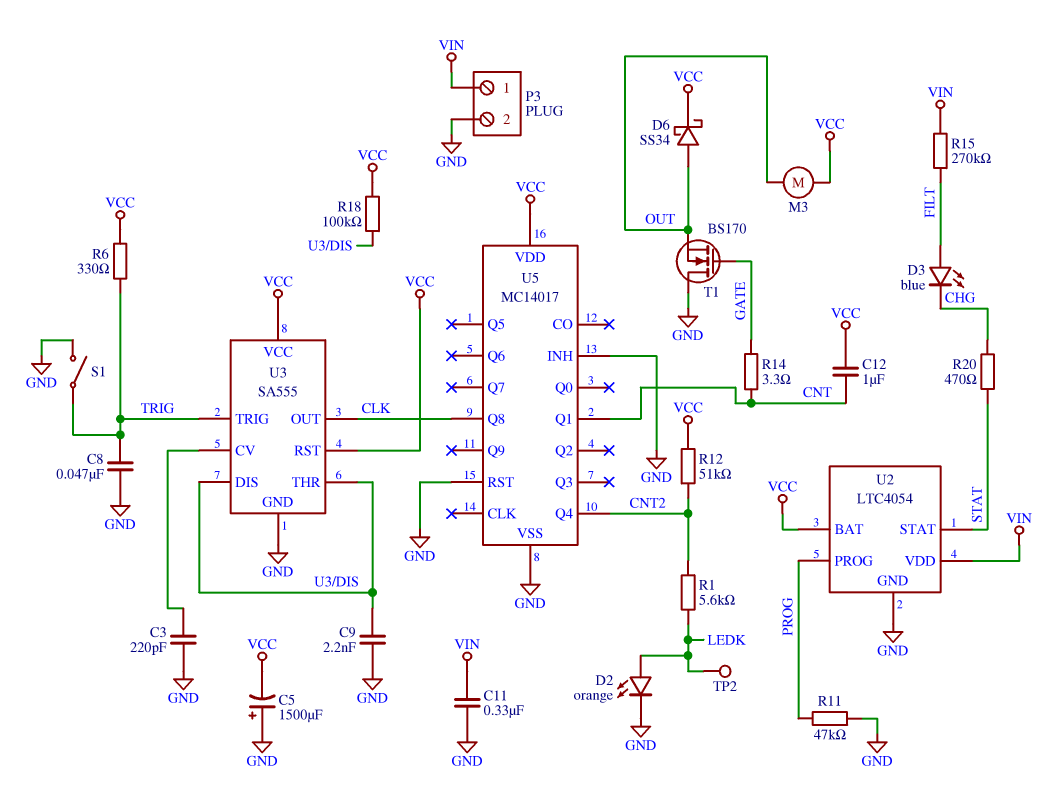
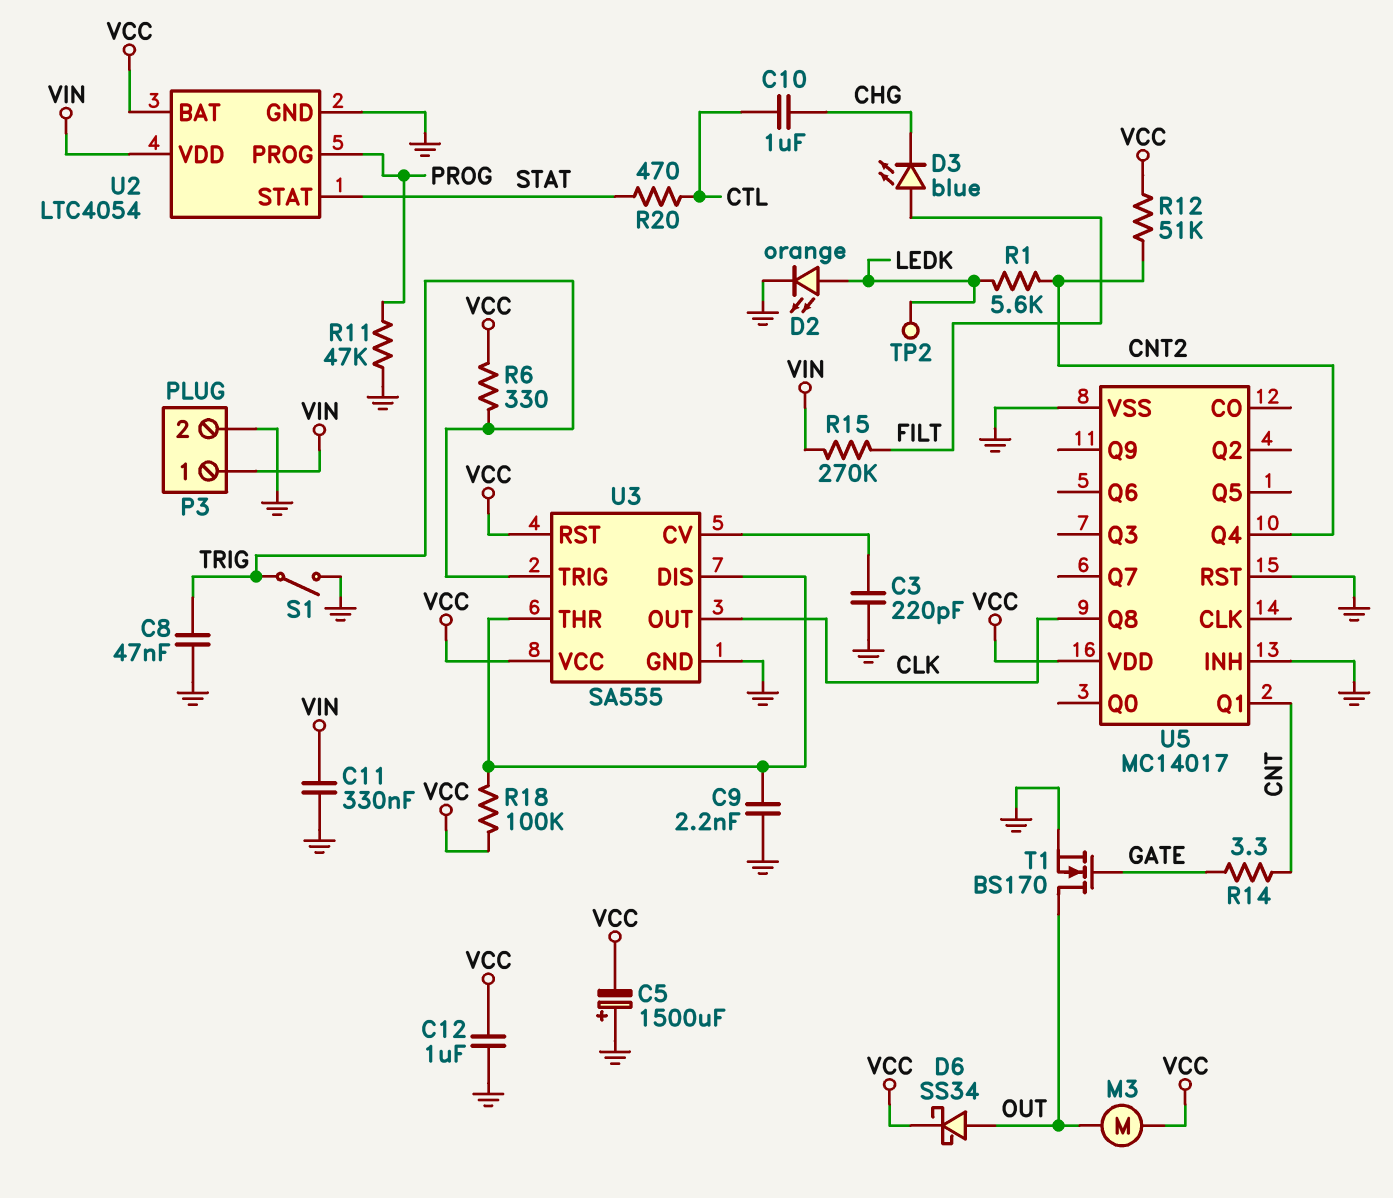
C10: none -> 1uF (CHG, CTL)
C12: 1uF (CNT, VCC) -> 1uF (GND, VCC)
R20: 470 (CHG, STAT) -> 470 (CTL, STAT)
T1: NMOS BS170 (G GATE, D GND, S OUT) -> NMOS BS170 (G GATE, D OUT, S GND)

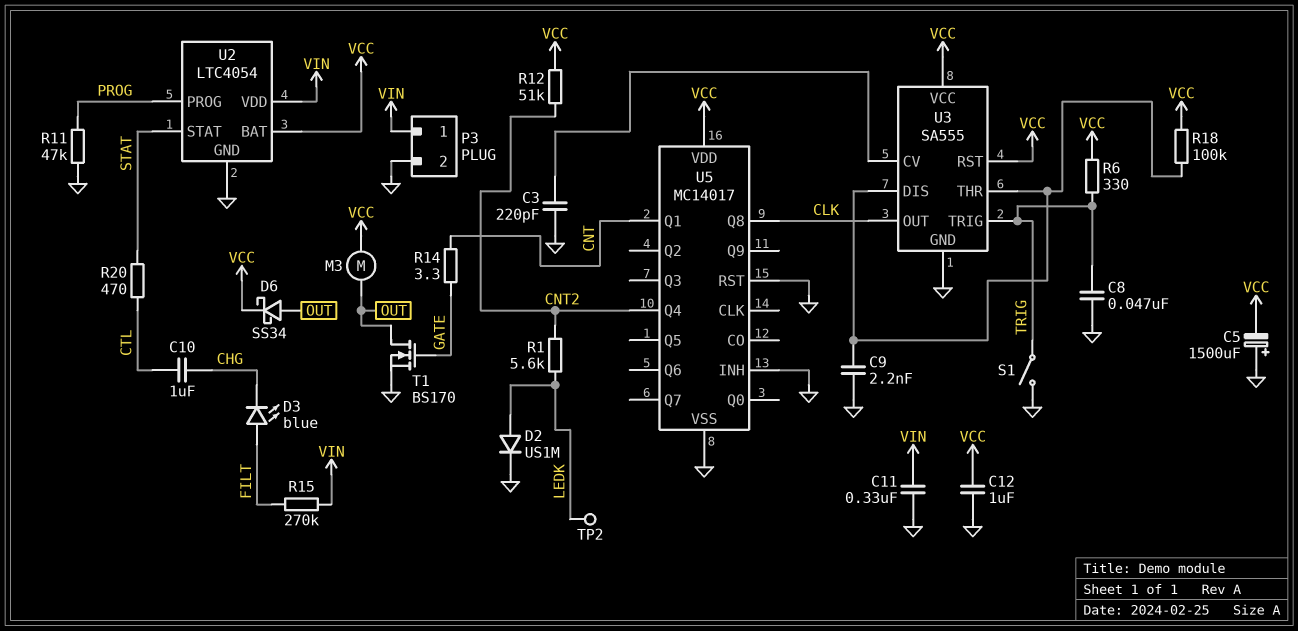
D2: LED orange (A LEDK, K GND) -> diode US1M (A LEDK, K GND)

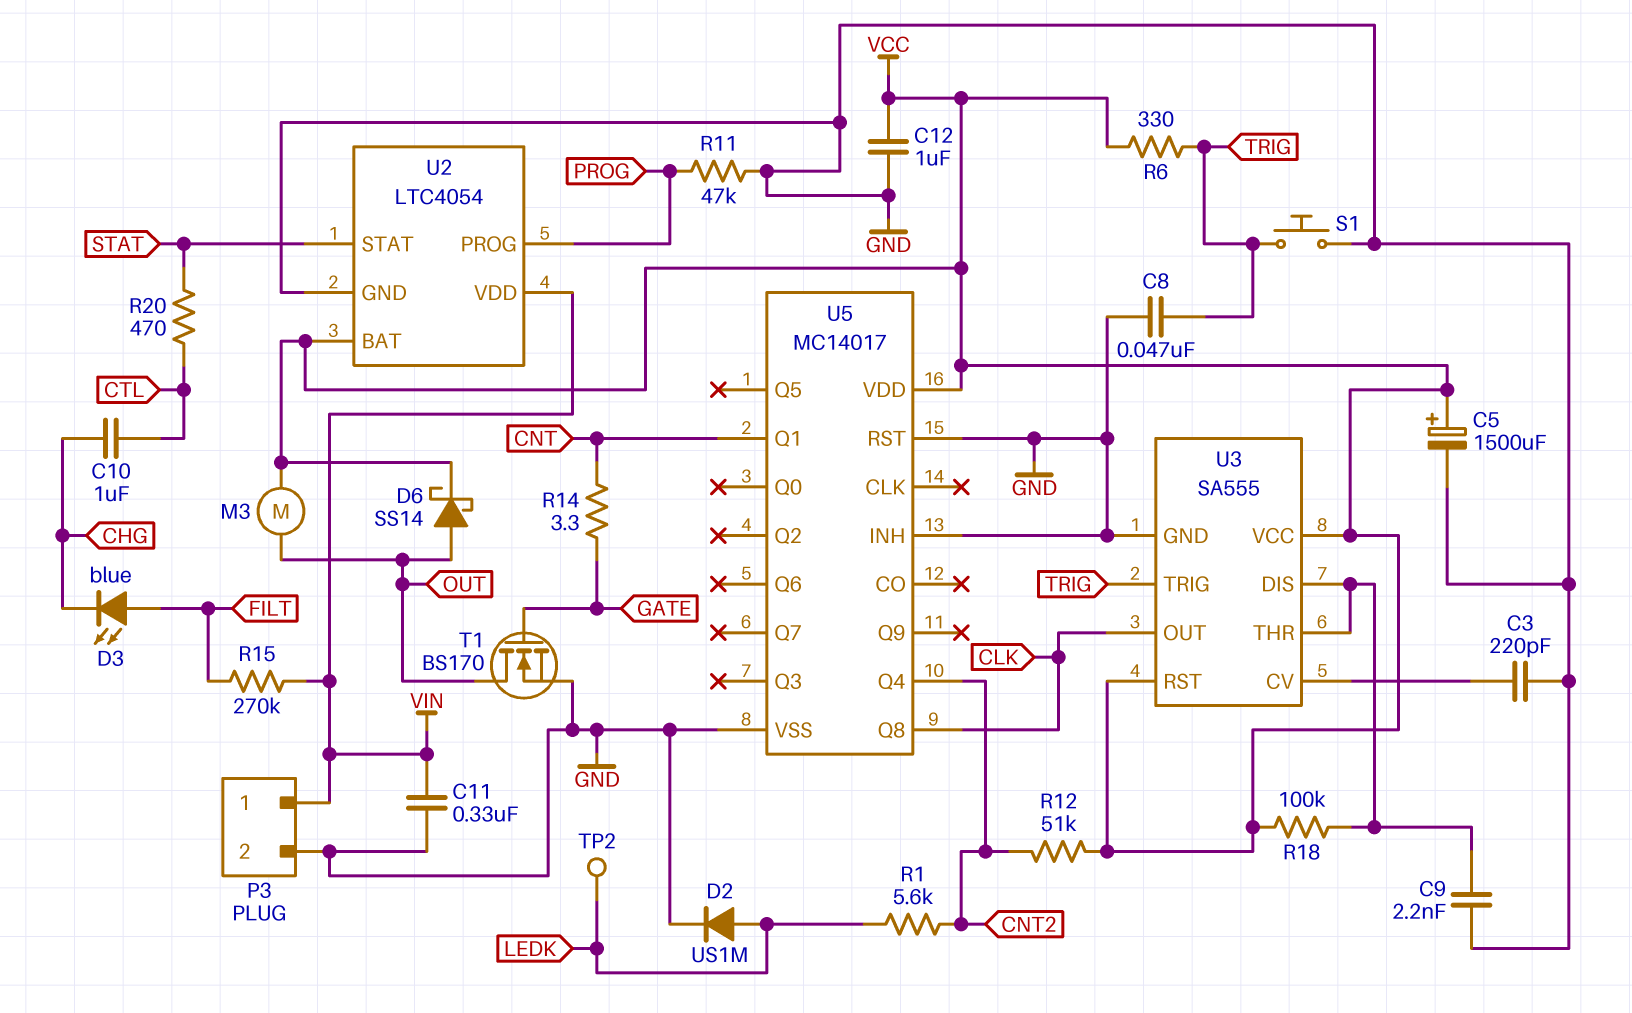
C5: 1500uF (plus GND, minus VCC) -> 1500uF (plus VCC, minus GND)
D6: schottky SS34 (A OUT, K VCC) -> schottky SS14 (A OUT, K VCC)
S1: switch (GND, TRIG) -> button (GND, TRIG)

